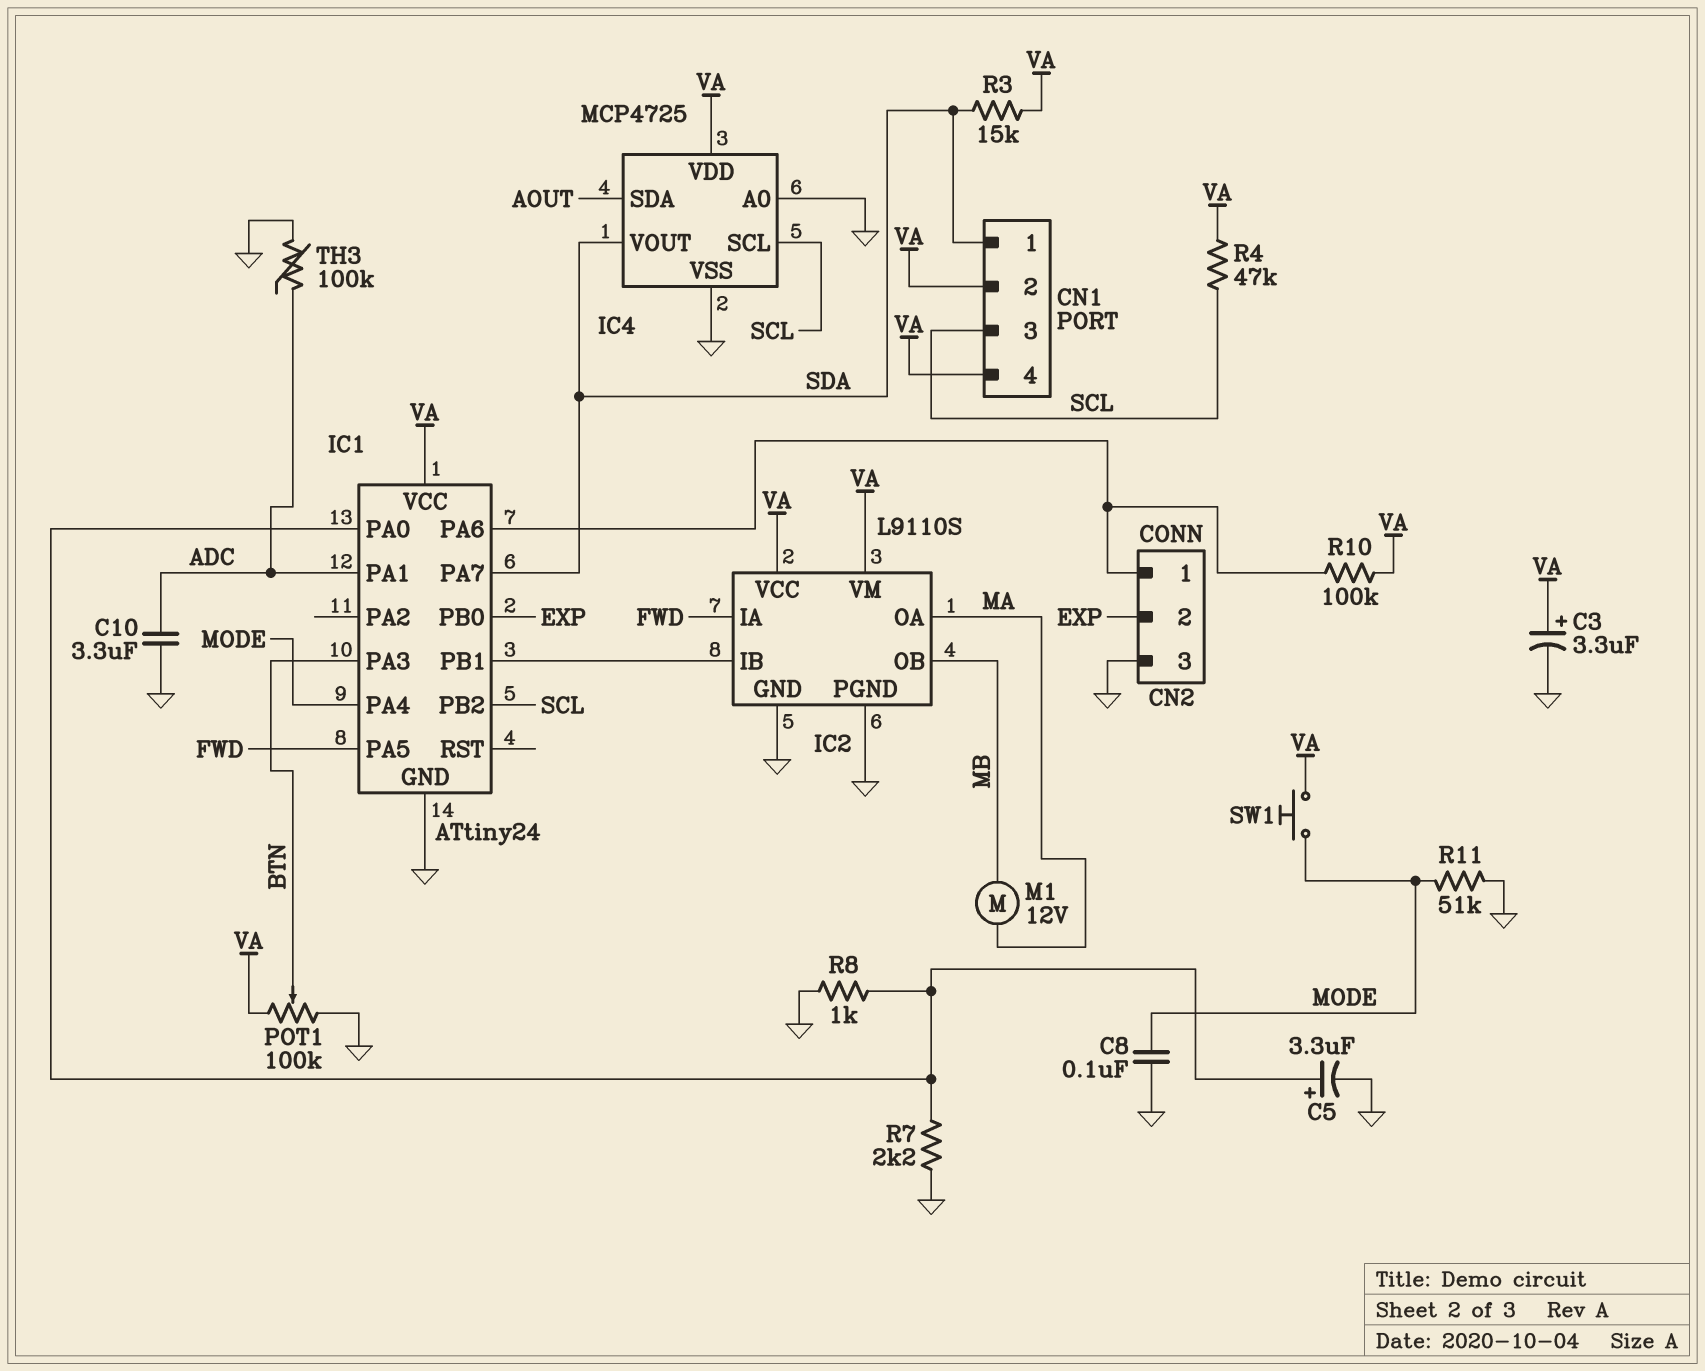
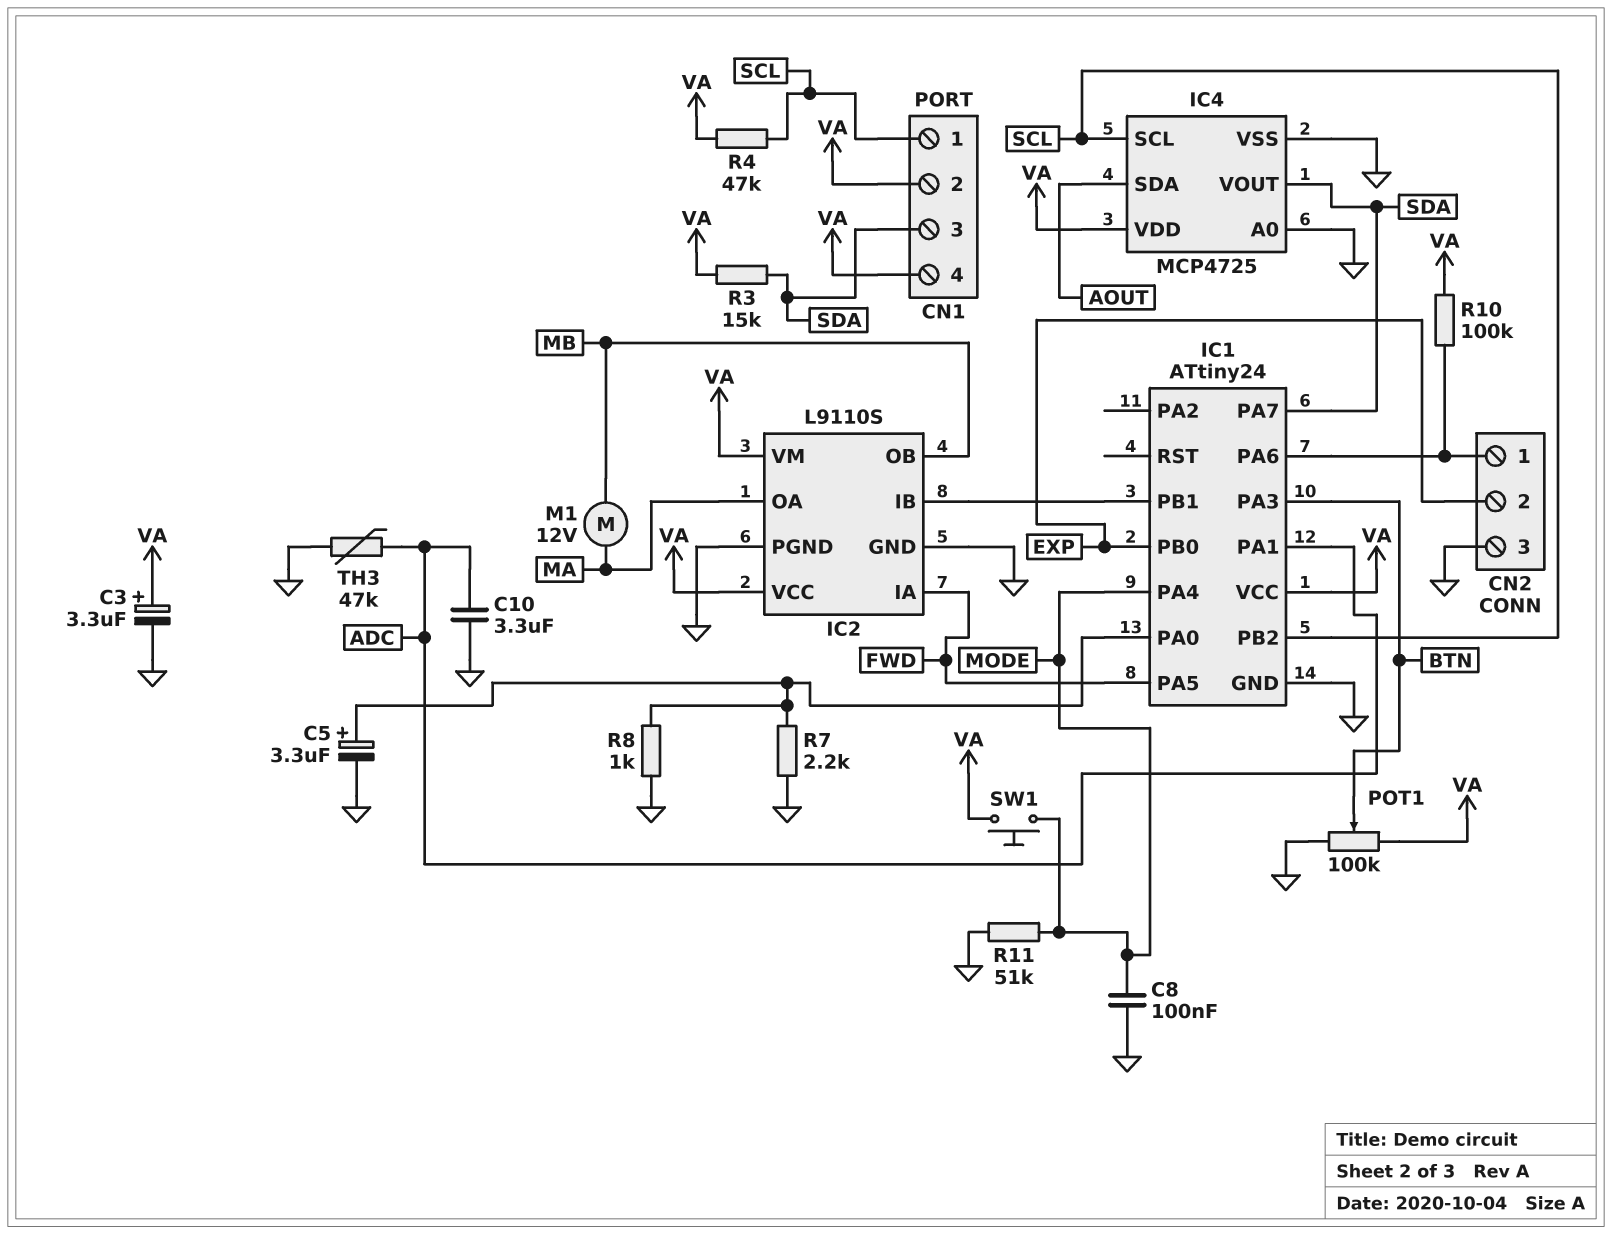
CN1 pin 1: SDA -> SCL
CN1 pin 3: SCL -> SDA
TH3: 100k (ADC, GND) -> 47k (ADC, GND)

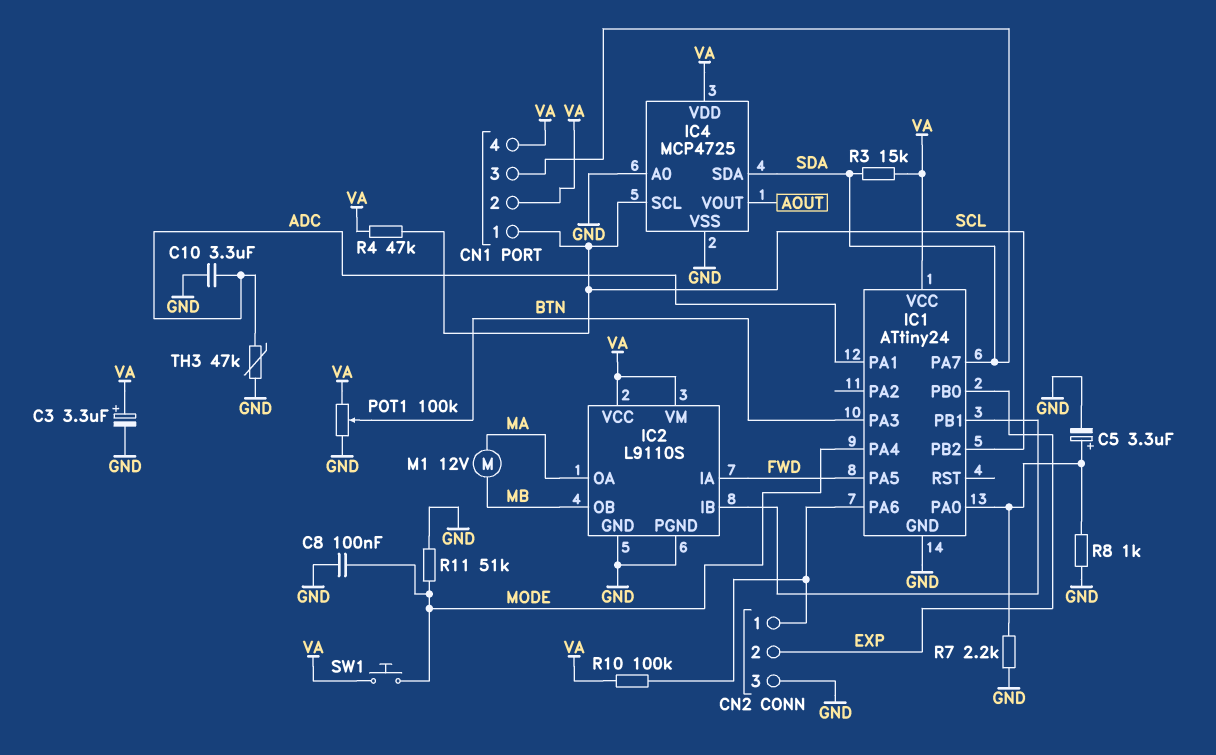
IC4 pin SDA: AOUT -> SDA
IC4 pin VOUT: SDA -> AOUT

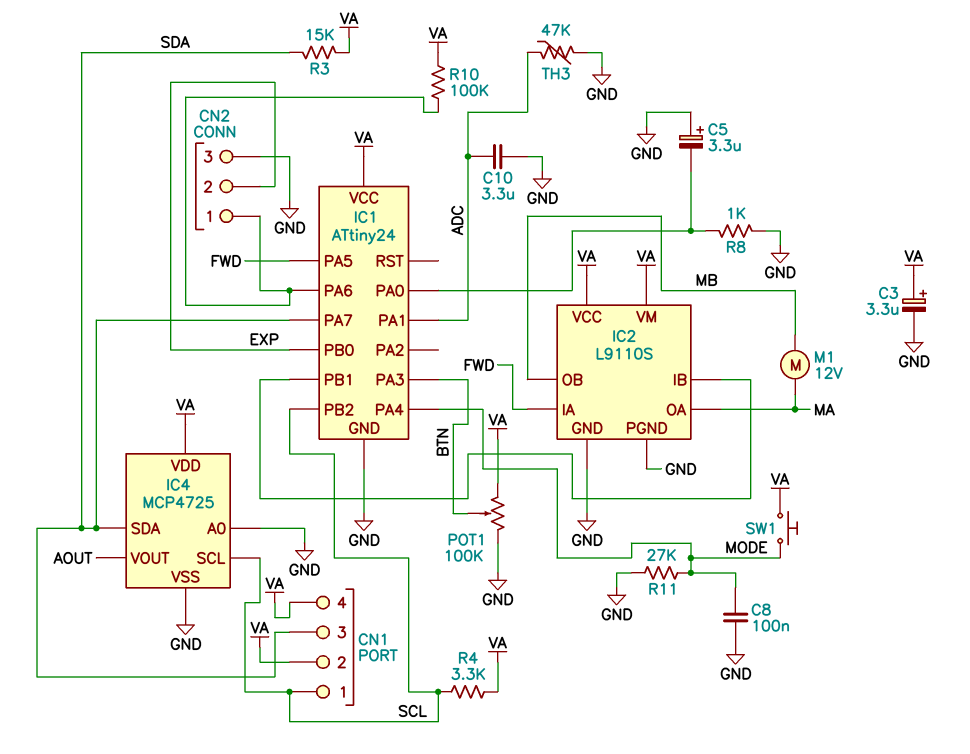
C5: 3.3uF (plus IC1/PA0, minus GND) -> 3.3uF (plus GND, minus IC1/PA0)
R4: 47k (SCL, VA) -> 3.3k (SCL, VA)
R7: 2.2k (GND, IC1/PA0) -> none
R11: 51k (GND, MODE) -> 27k (GND, MODE)

